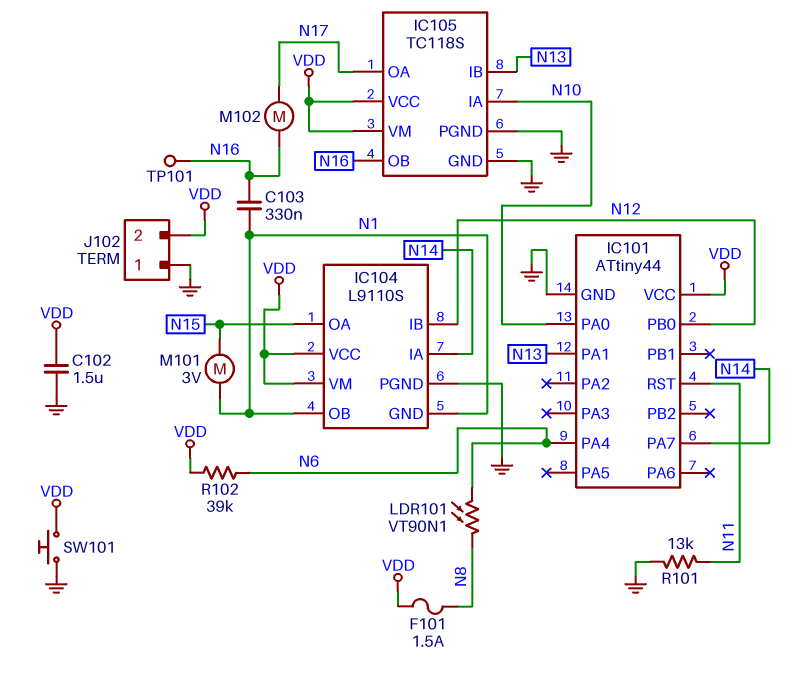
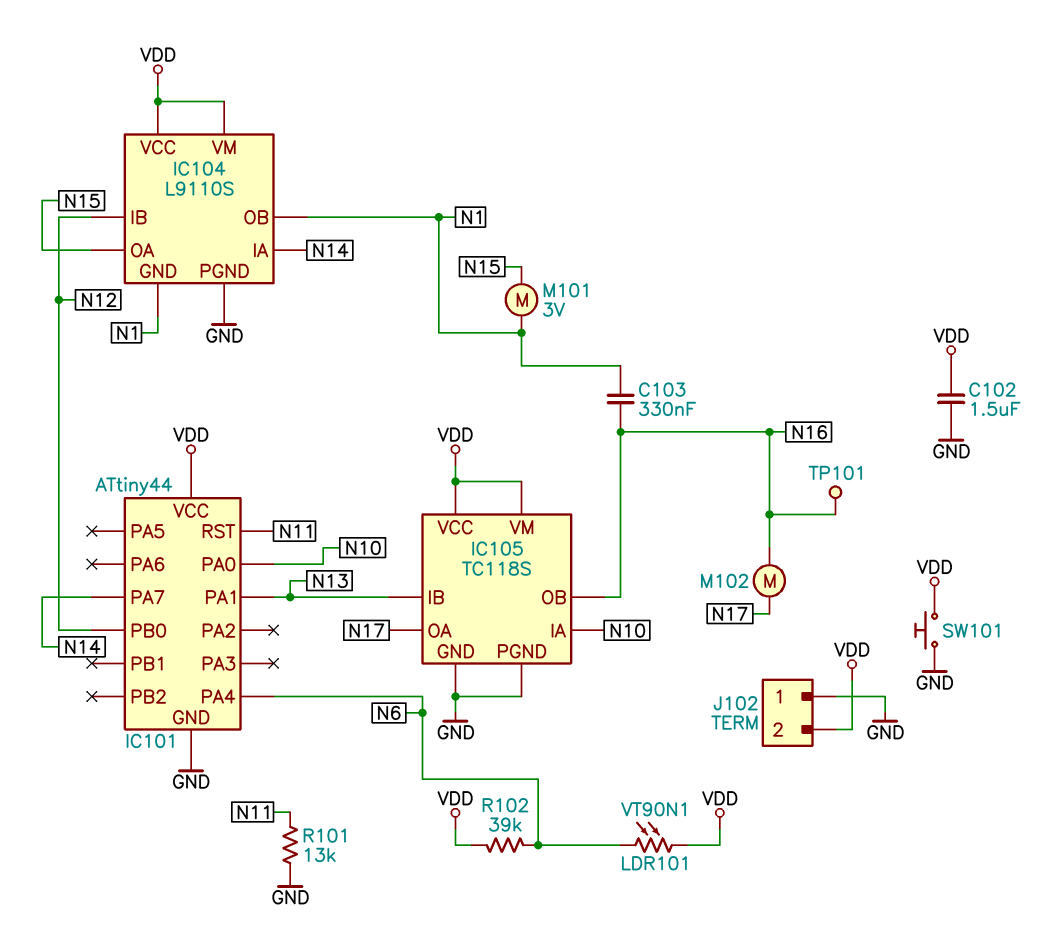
F101: 1.5A (N8, VDD) -> none
LDR101: VT90N1 (N6, N8) -> VT90N1 (N6, VDD)

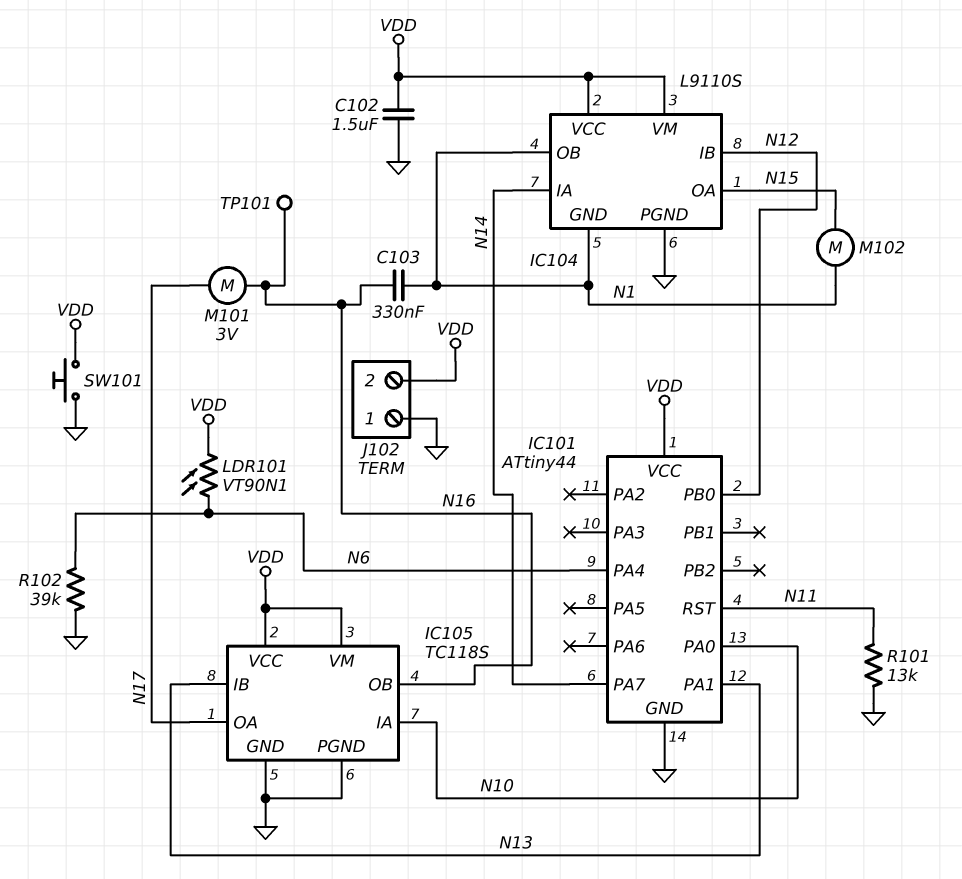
M101: motor 3V (N1, N15) -> motor 3V (N16, N17)
M102: motor (N16, N17) -> motor (N1, N15)
R102: 39k (N6, VDD) -> 39k (GND, N6)

